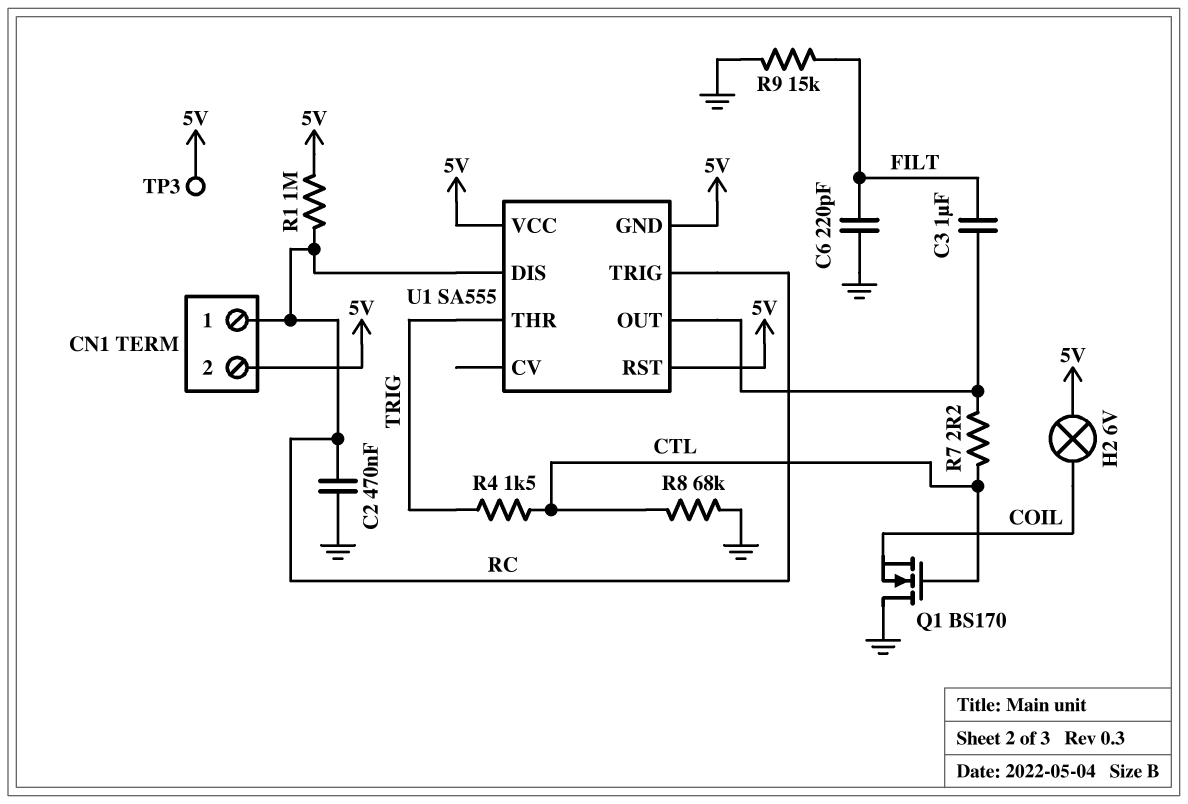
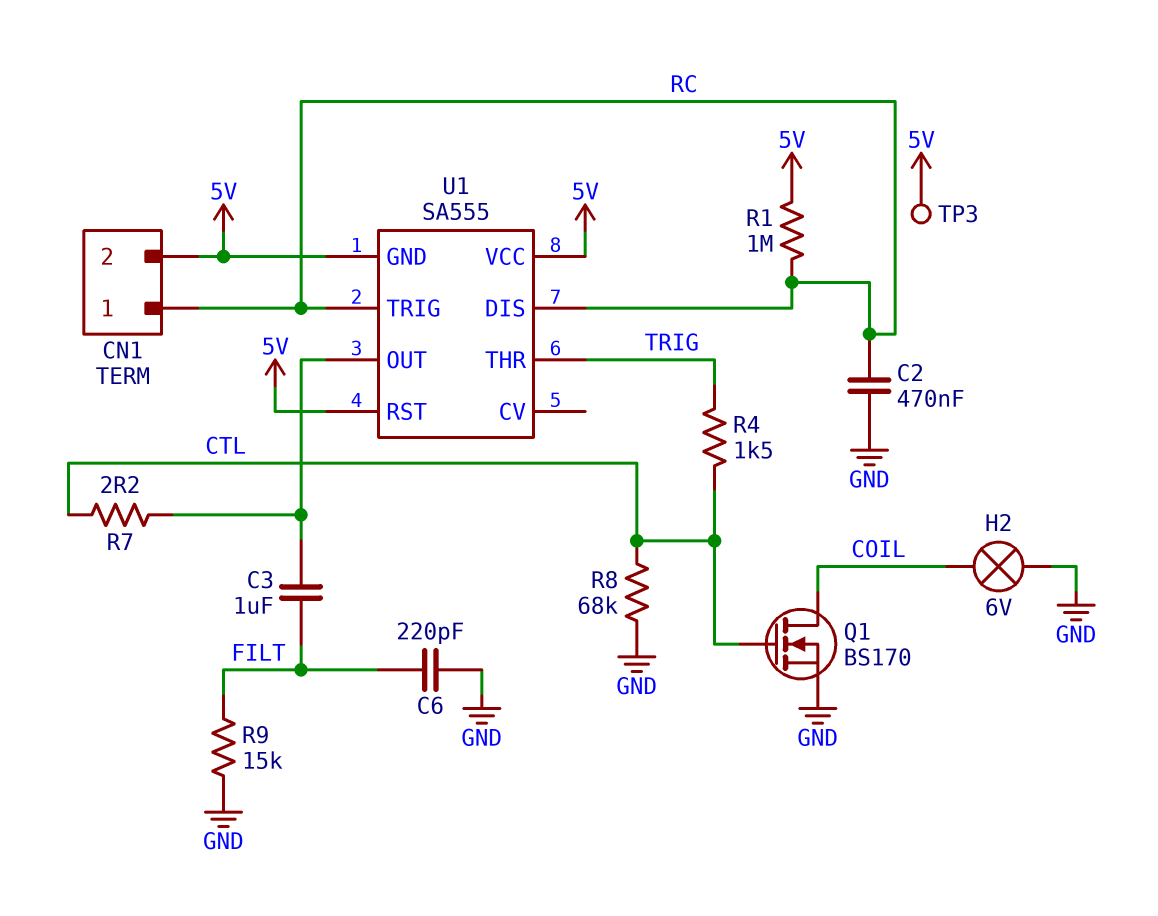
H2: lamp 6V (5V, COIL) -> lamp 6V (COIL, GND)
Q1: NMOS BS170 (G CTL, D GND, S COIL) -> NMOS BS170 (G CTL, D COIL, S GND)

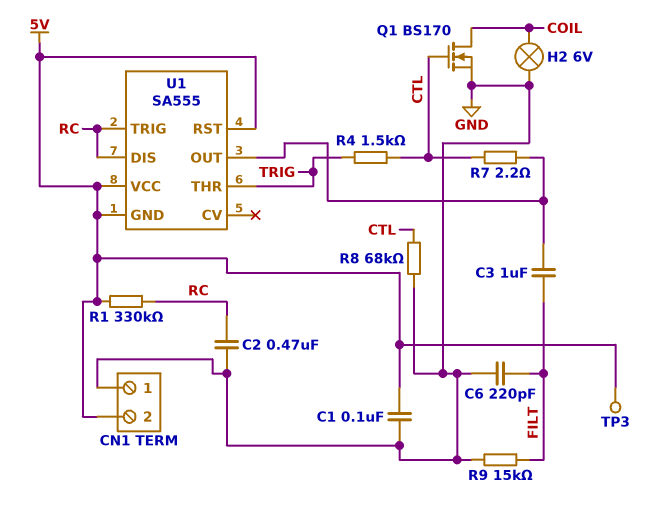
C1: none -> 100nF (5V, GND)
CN1 pin 1: RC -> GND
R1: 1M (5V, RC) -> 330k (5V, RC)

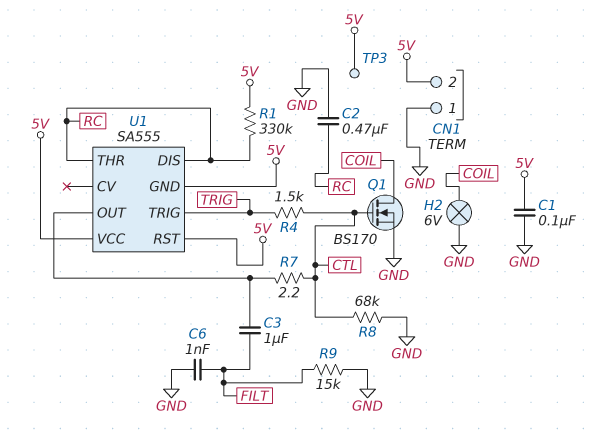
C6: 220pF (FILT, GND) -> 1nF (FILT, GND)
U1 pin THR: TRIG -> RC
U1 pin TRIG: RC -> TRIG

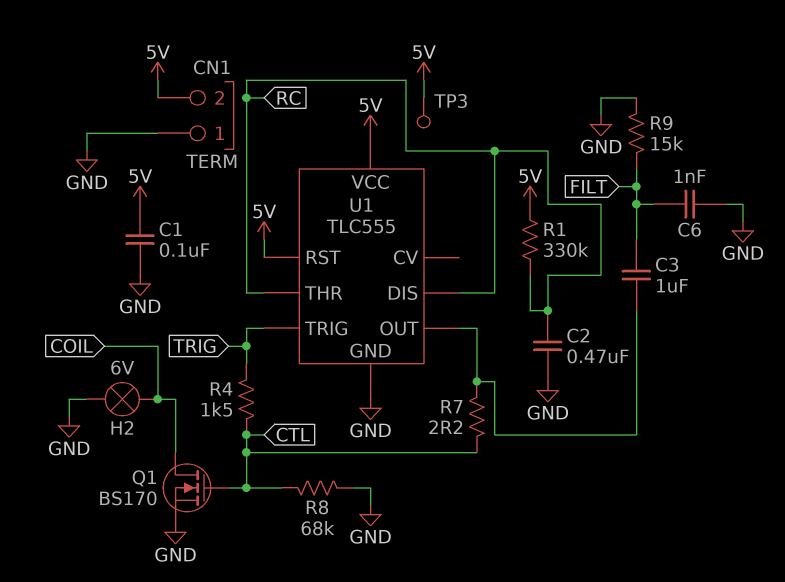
U1: SA555 -> TLC555
U1 pin GND: 5V -> GND

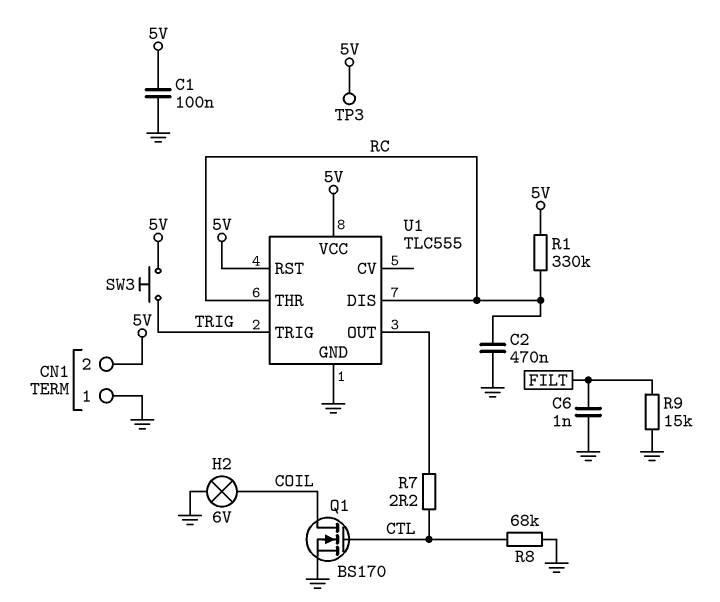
C3: 1uF (FILT, U1/OUT) -> none
R4: 1.5k (CTL, TRIG) -> none
SW3: none -> button (5V, TRIG)

